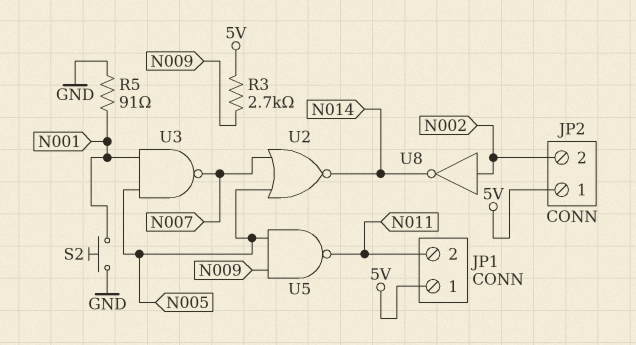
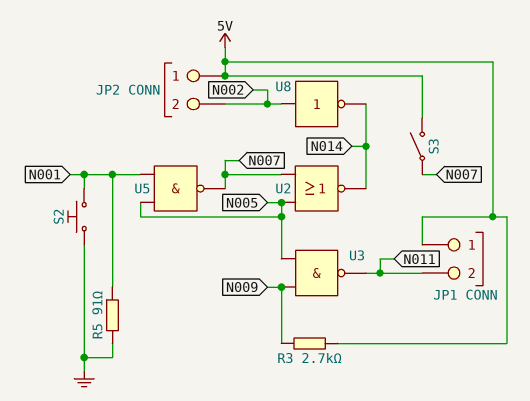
S3: none -> switch (5V, N007)
U3: NAND (in N001, in N005, out N007) -> NAND (in N005, in N009, out N011)
U5: NAND (in N005, in N009, out N011) -> NAND (in N001, in N005, out N007)

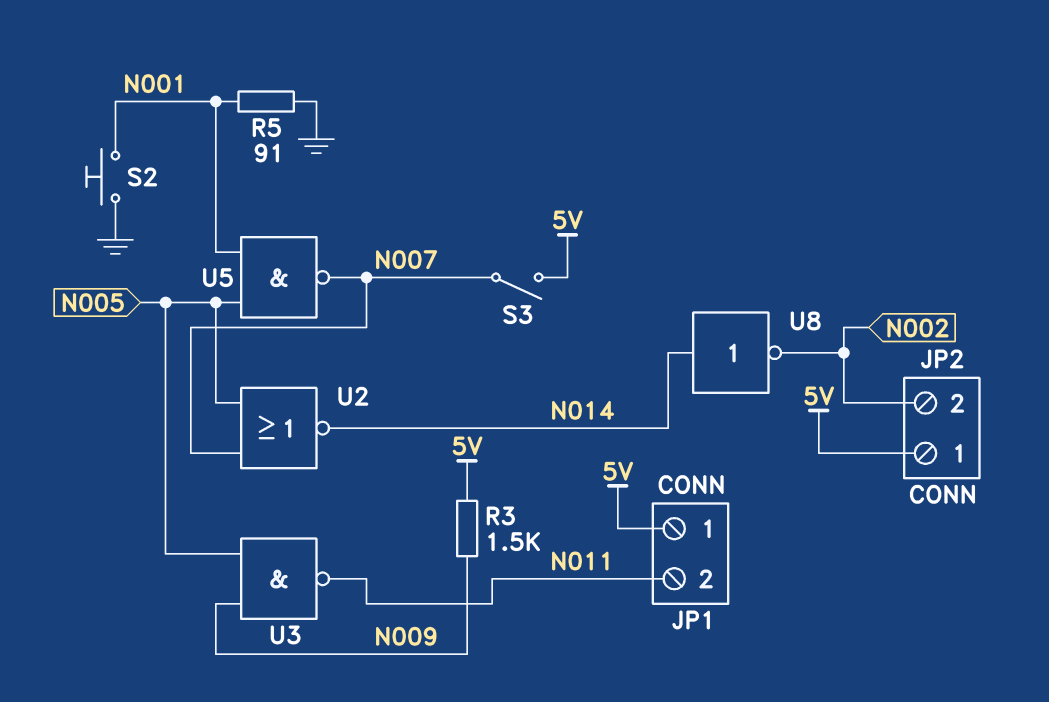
R3: 2.7k (5V, N009) -> 1.5k (5V, N009)
U8: NOT (in N002, out N014) -> NOT (in N014, out N002)

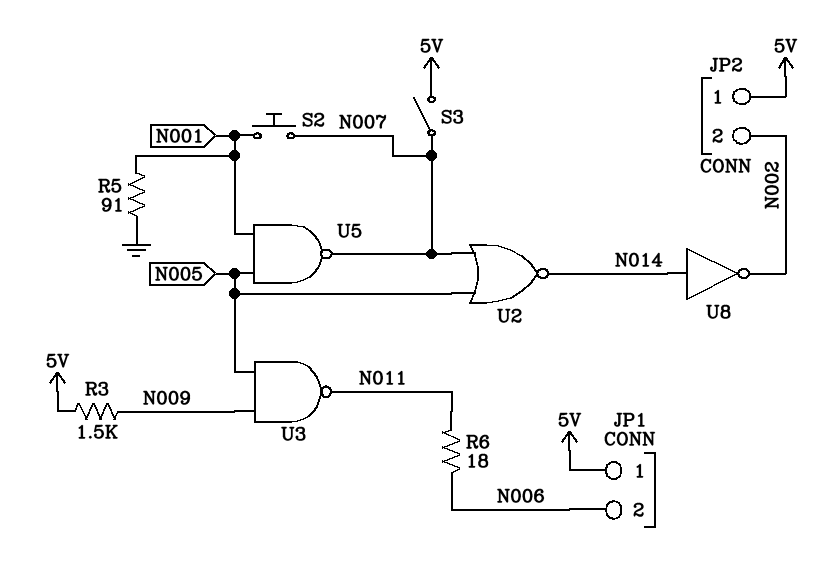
JP1 pin 2: N011 -> N006
R6: none -> 18 (N006, N011)
S2: button (GND, N001) -> button (N001, N007)

